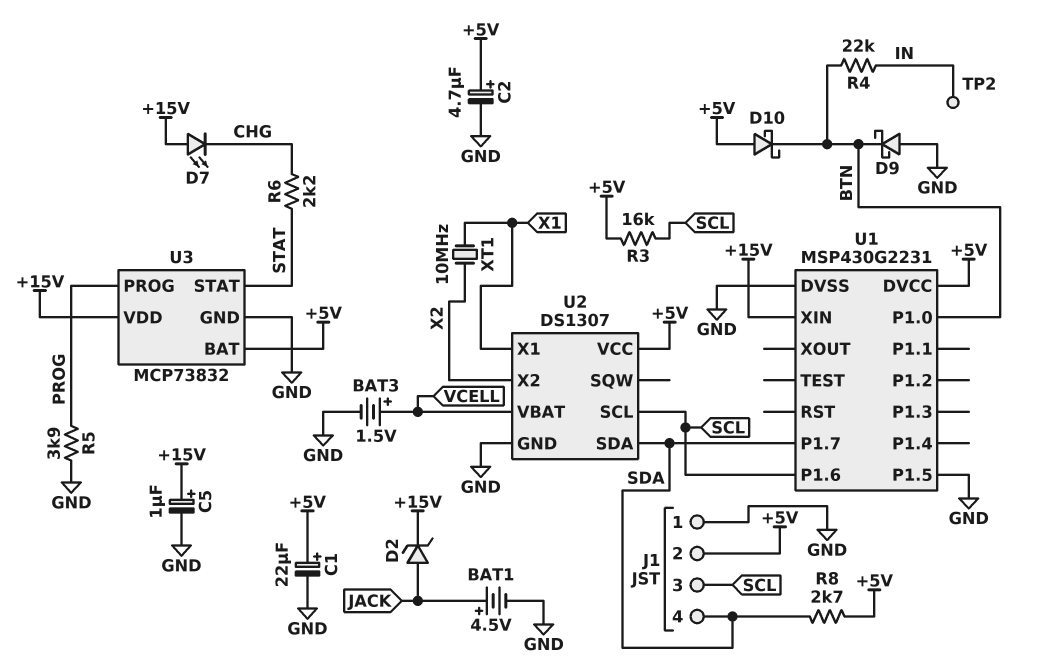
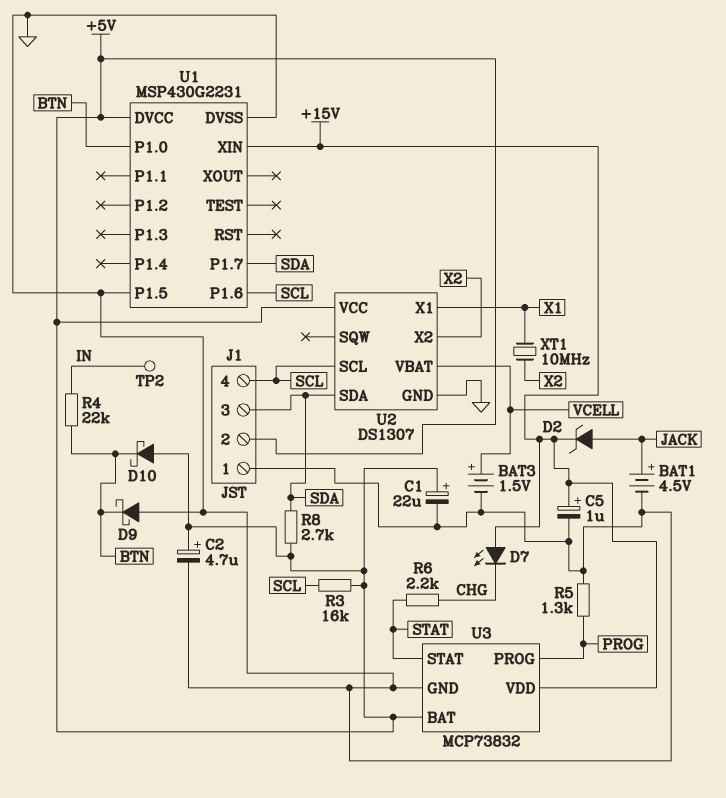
J1 pin 3: SCL -> SDA
J1 pin 4: SDA -> SCL
R5: 3.9k (GND, PROG) -> 1.3k (GND, PROG)

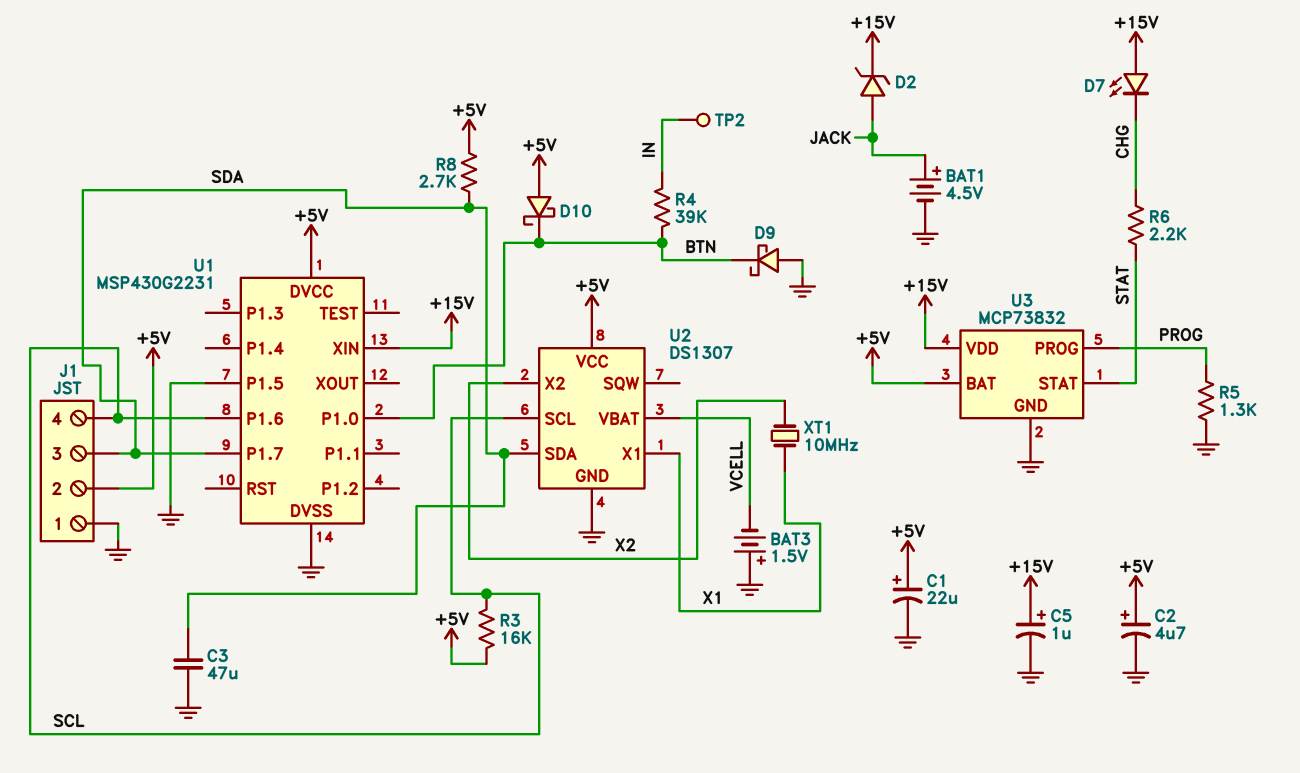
BAT3: 1.5V (plus VCELL, minus GND) -> 1.5V (plus GND, minus VCELL)
C3: none -> 47uF (GND, SDA)
R4: 22k (BTN, IN) -> 39k (BTN, IN)

